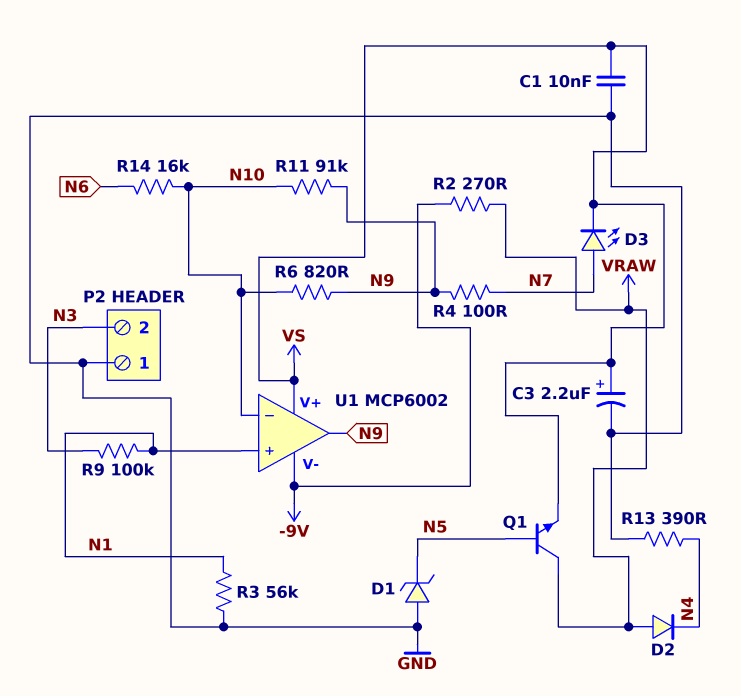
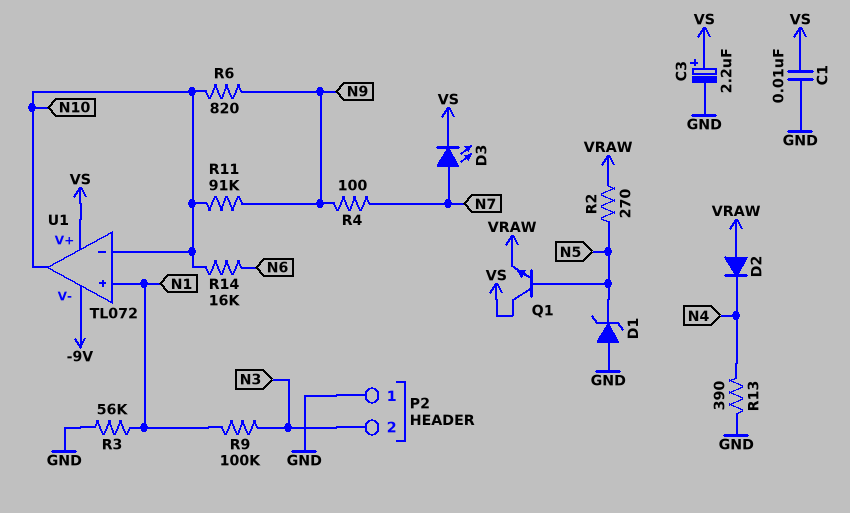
Q1: NPN (B N5, C VRAW, E VS) -> NPN (B N5, C VS, E VRAW)
R2: 270 (-9V, VRAW) -> 270 (N5, VRAW)
U1: MCP6002 -> TL072
U1 pin out: N9 -> N10

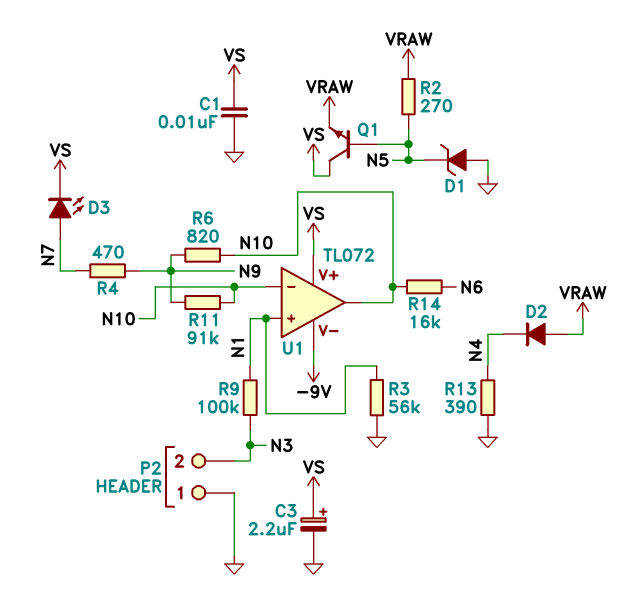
R4: 100 (N7, N9) -> 470 (N7, N9)

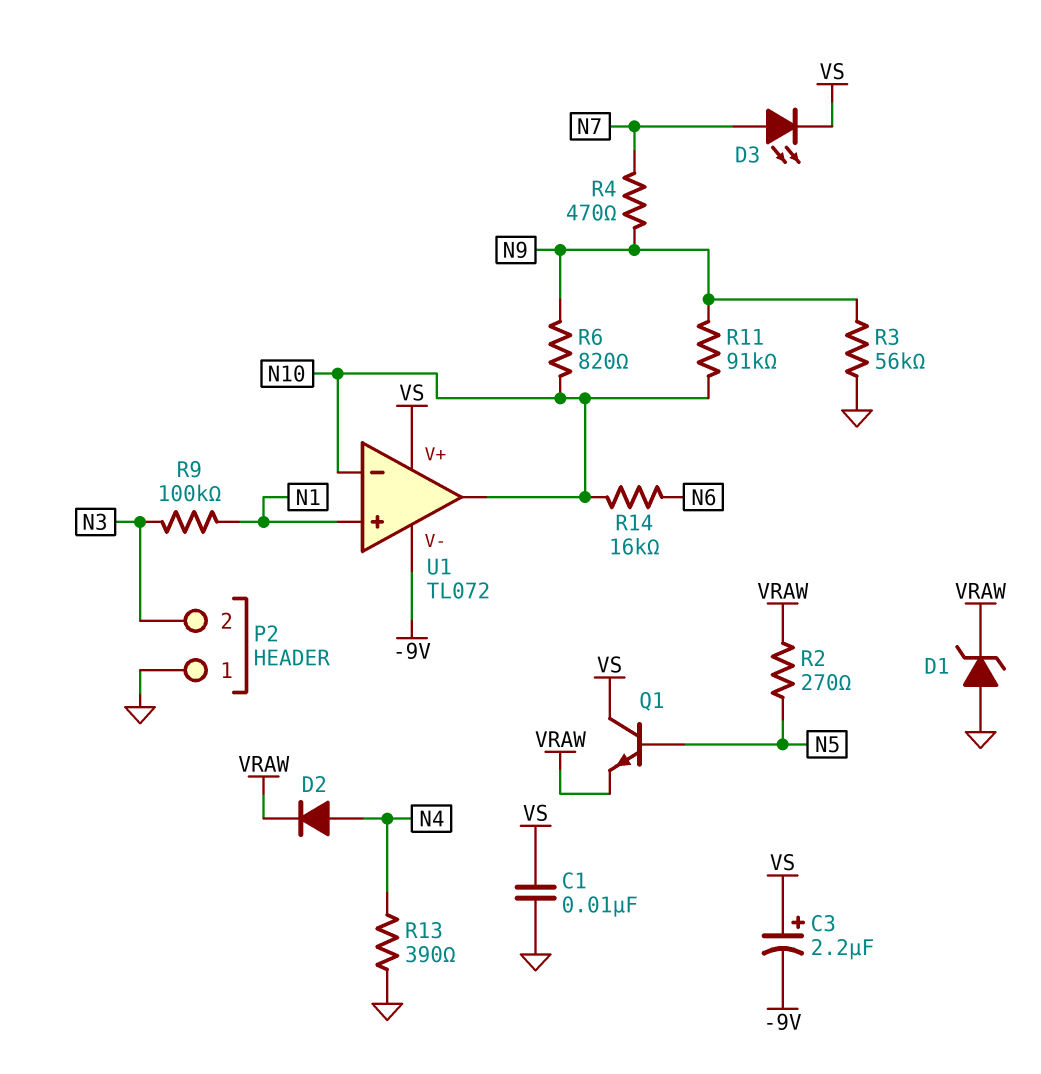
C3: 2.2uF (plus VS, minus GND) -> 2.2uF (plus VS, minus -9V)
D1: zener (A GND, K N5) -> zener (A GND, K VRAW)
D2: diode (A VRAW, K N4) -> diode (A N4, K VRAW)
R3: 56k (GND, N1) -> 56k (GND, N9)

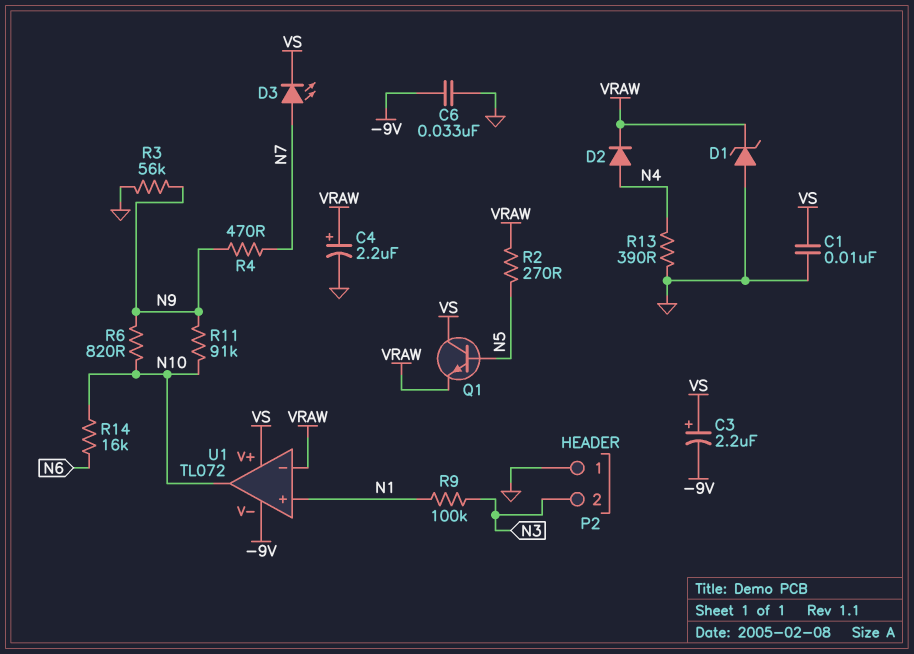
C4: none -> 2.2uF (plus VRAW, minus GND)
C6: none -> 33nF (-9V, GND)
U1 pin in-: N10 -> VRAW

